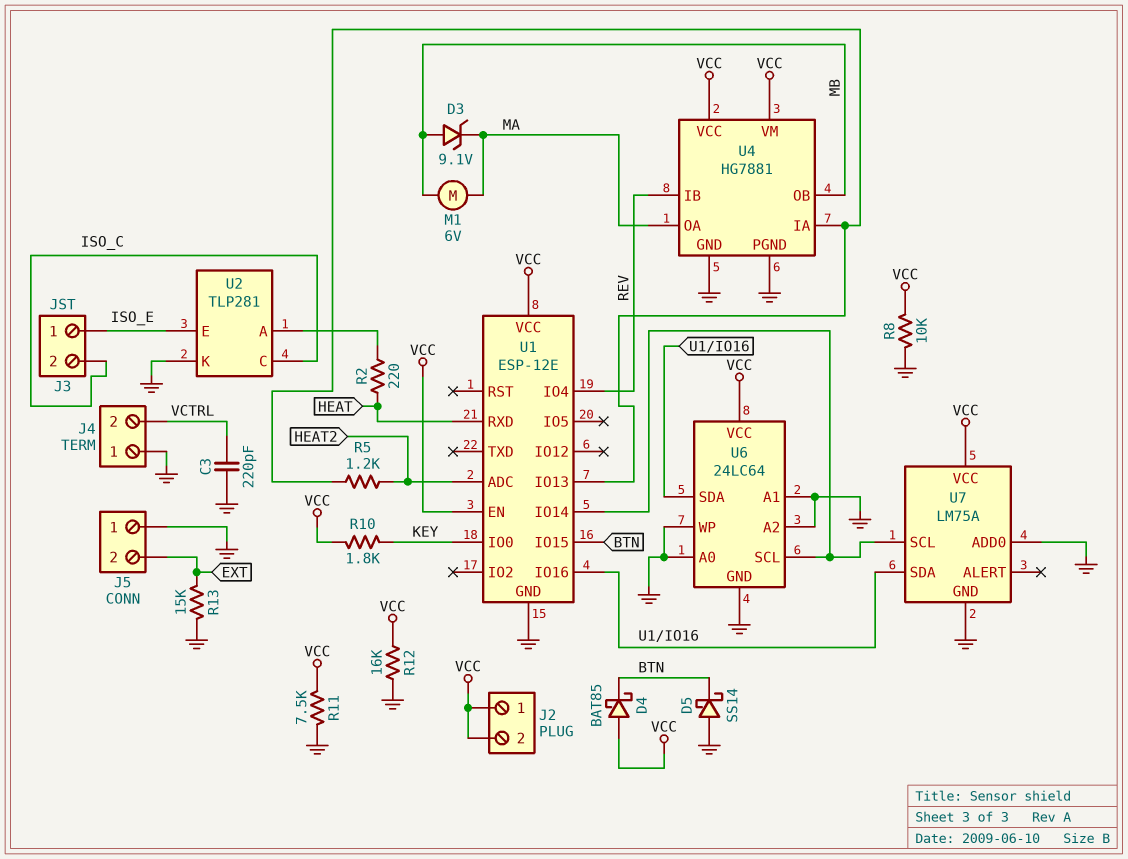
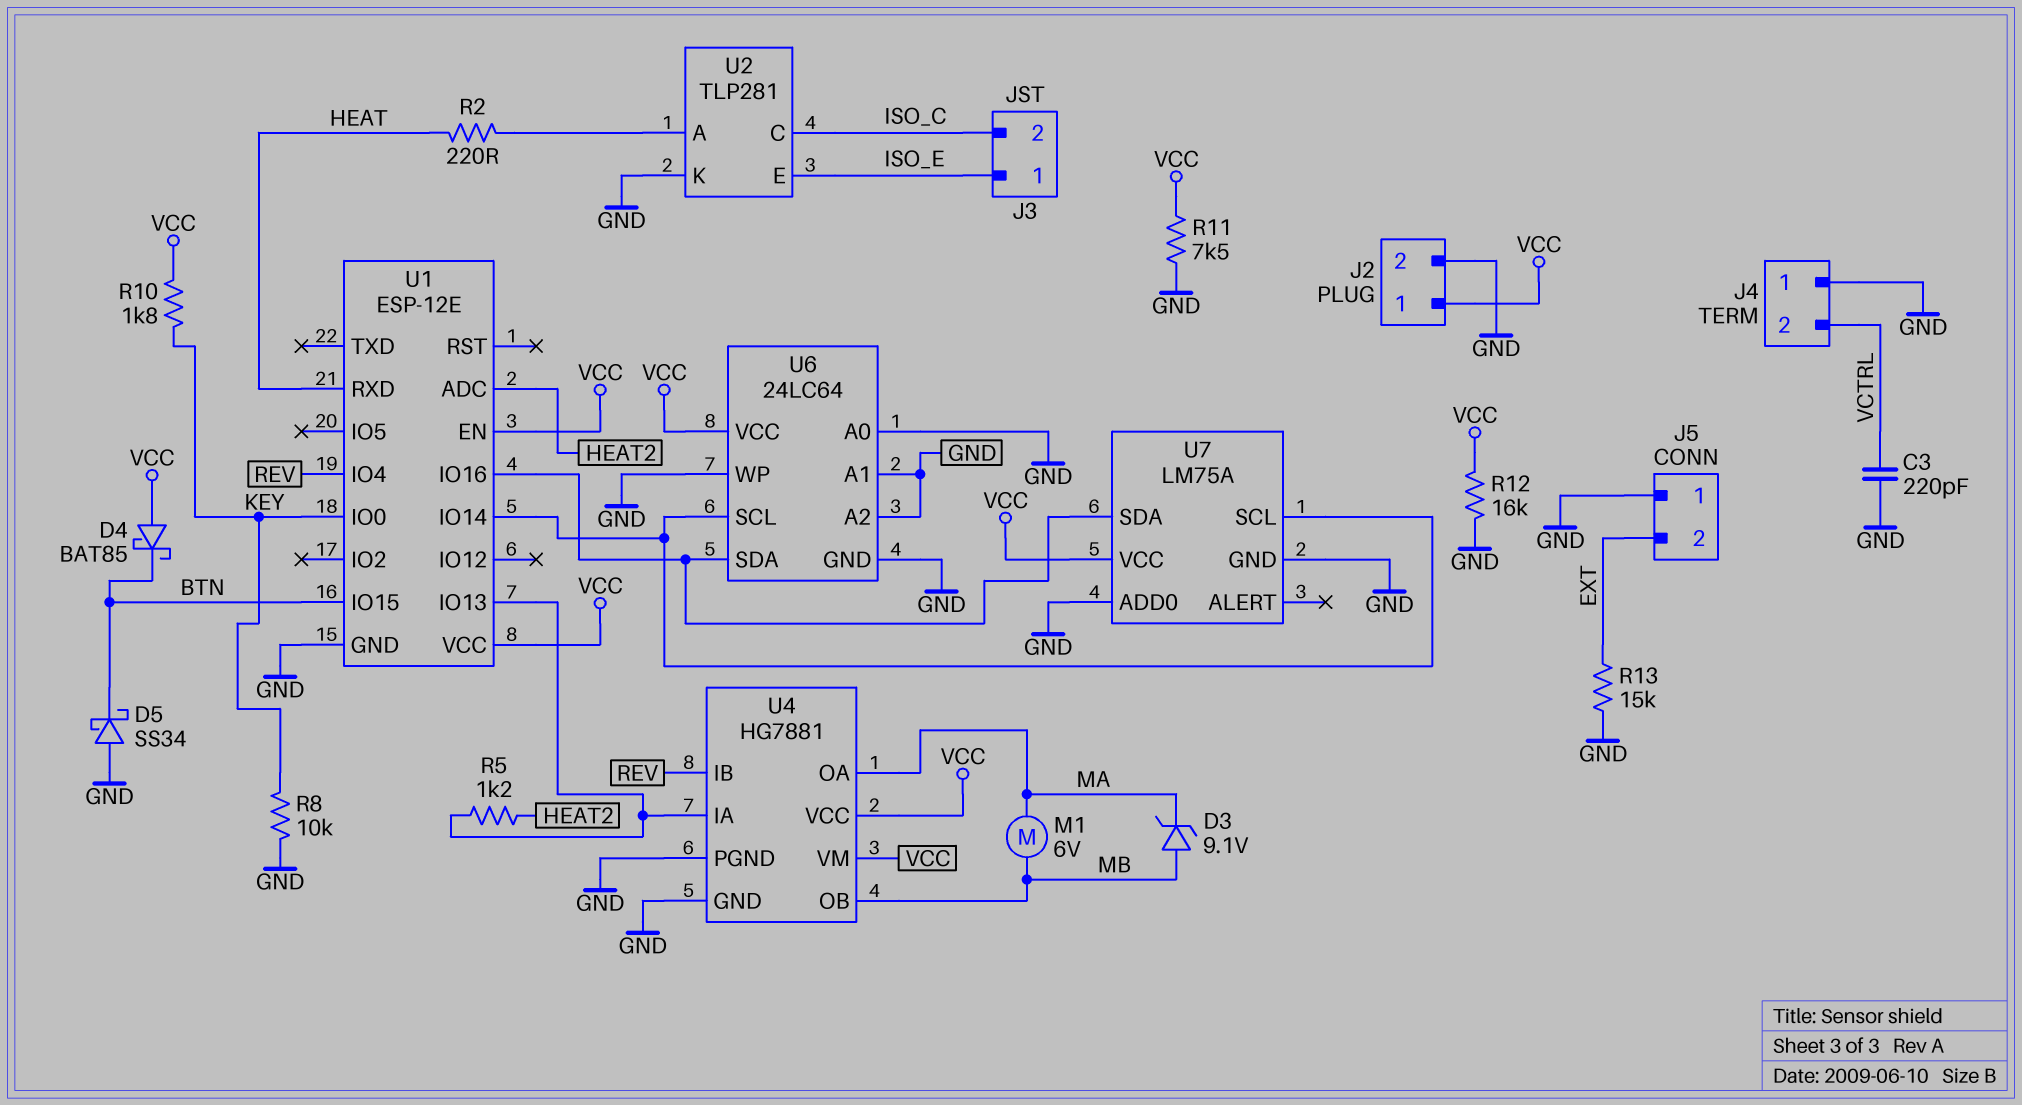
D5: schottky SS14 (A GND, K BTN) -> schottky SS34 (A GND, K BTN)
J2 pin 2: VCC -> GND
R8: 10k (GND, VCC) -> 10k (GND, KEY)

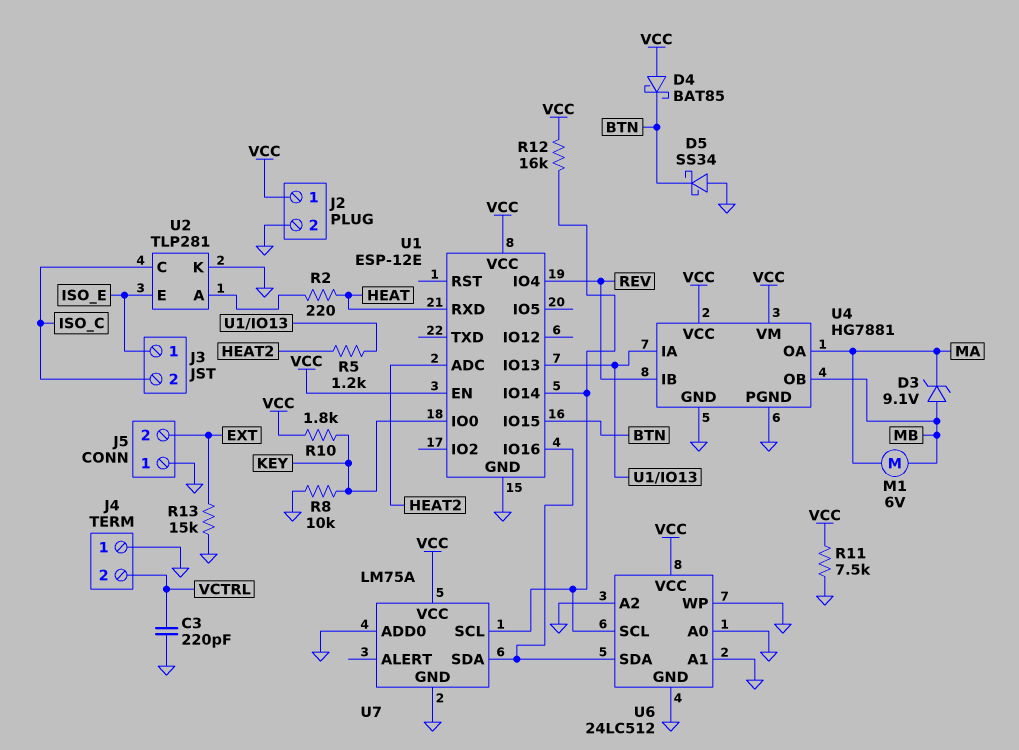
R12: 16k (GND, VCC) -> 16k (U1/IO14, VCC)
U6: 24LC64 -> 24LC512

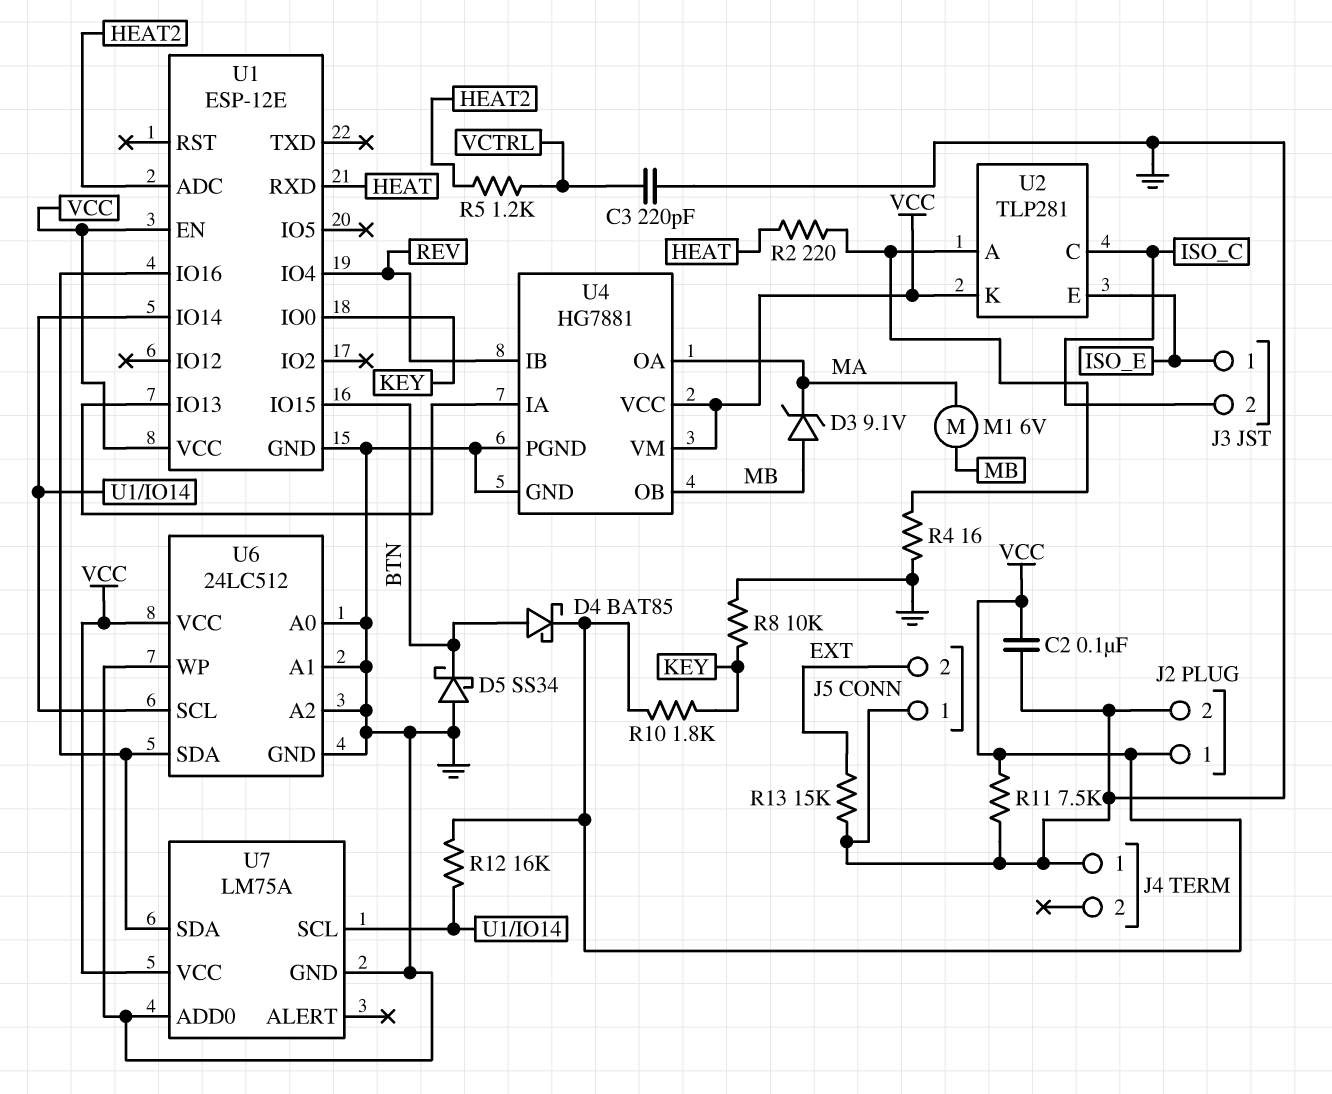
C2: none -> 100nF (GND, VCC)
D4: schottky BAT85 (A VCC, K BTN) -> schottky BAT85 (A BTN, K VCC)
J4 pin 2: VCTRL -> none
R4: none -> 16 (GND, U2/A)
R5: 1.2k (HEAT2, U1/IO13) -> 1.2k (HEAT2, VCTRL)
U2 pin K: GND -> VCC

